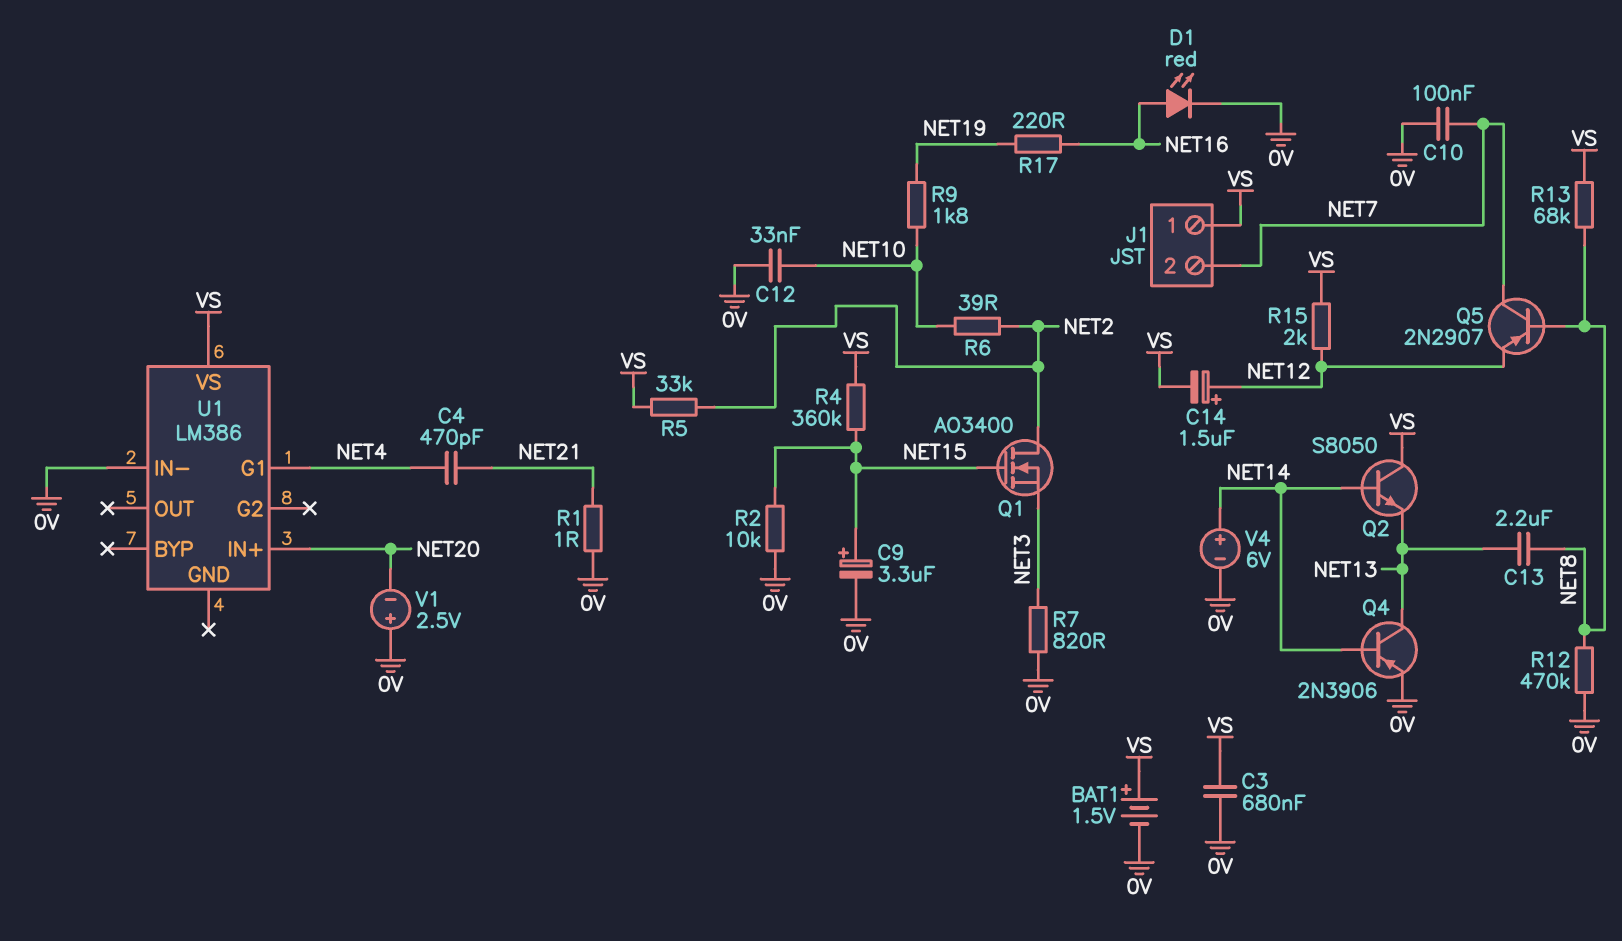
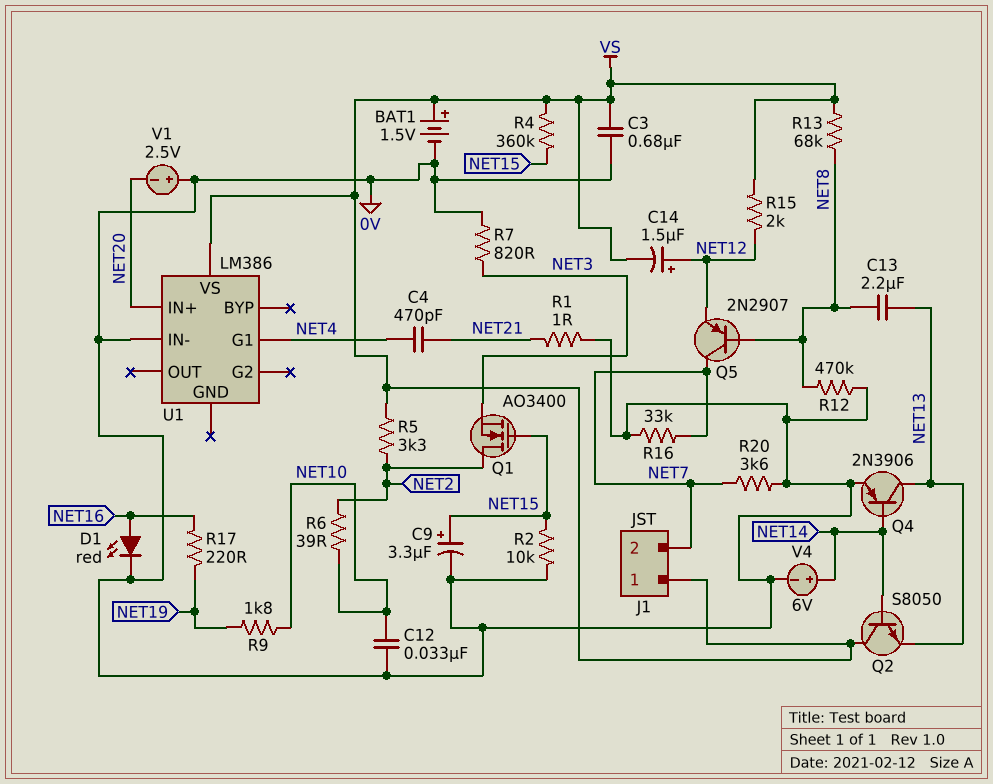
C10: 100nF (0V, NET7) -> none
R5: 33k (NET2, VS) -> 3.3k (NET2, VS)
R16: none -> 33k (0V, NET7)
R20: none -> 3.6k (0V, NET7)

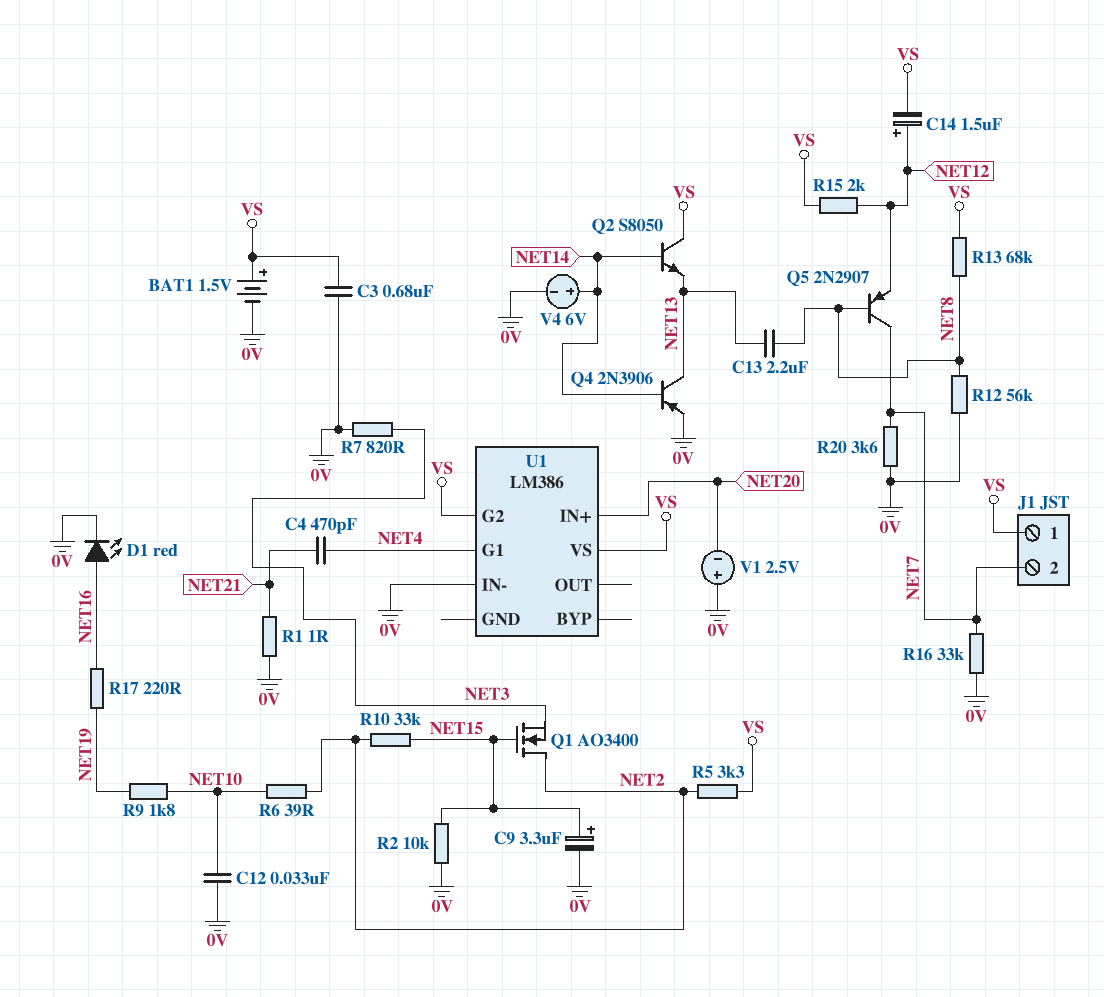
R4: 360k (NET15, VS) -> none
R10: none -> 33k (NET2, NET15)
R12: 470k (0V, NET8) -> 56k (0V, NET8)
U1 pin G2: none -> VS

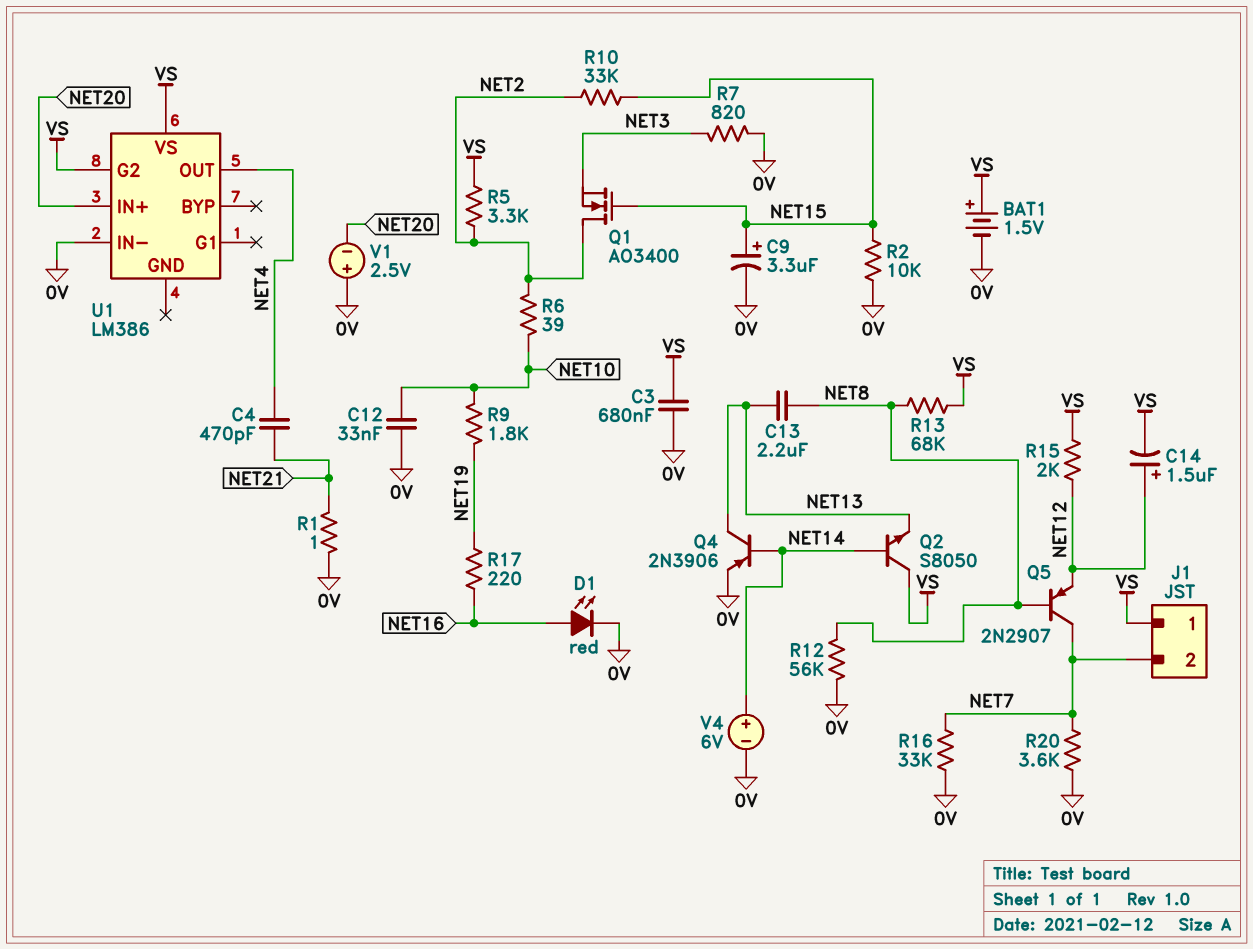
U1 pin G1: NET4 -> none
U1 pin OUT: none -> NET4

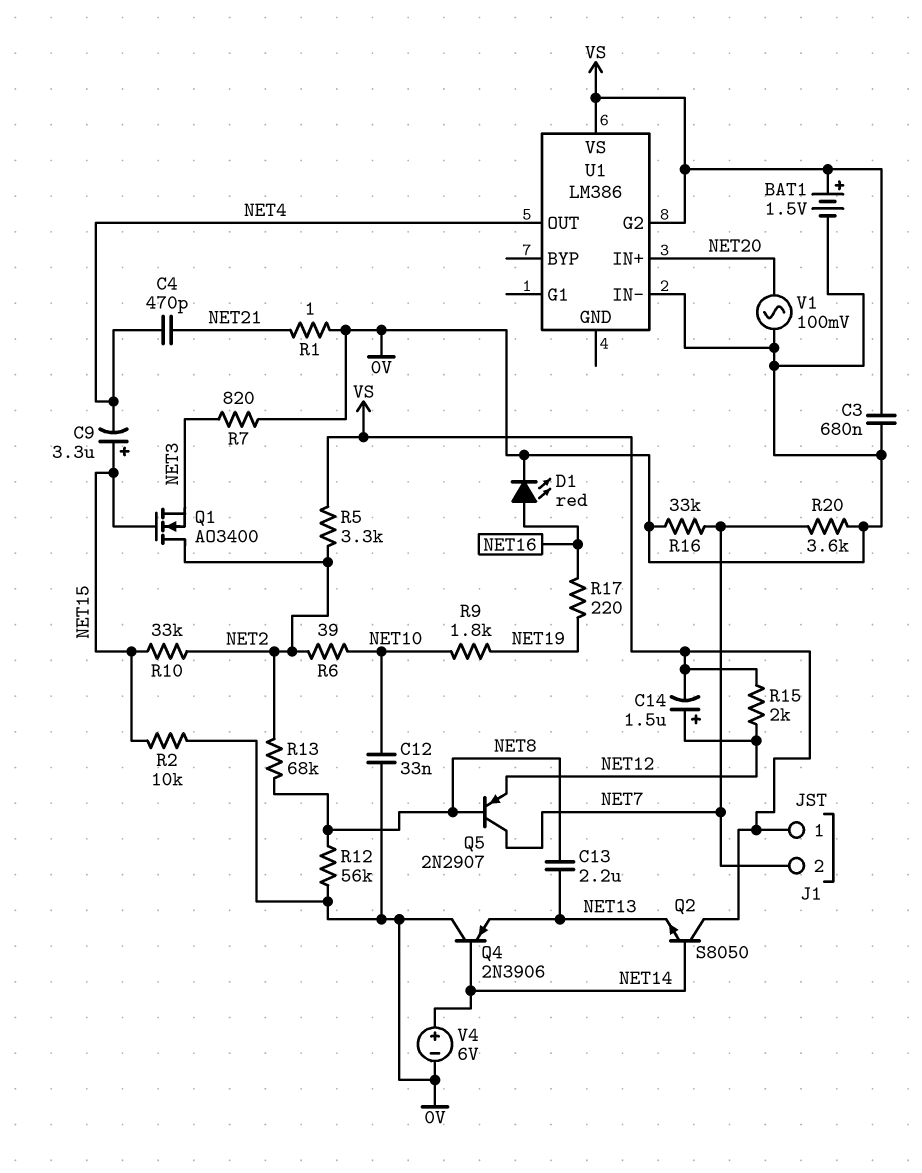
C9: 3.3uF (plus NET15, minus 0V) -> 3.3uF (plus NET15, minus NET4)
Q4: PNP 2N3906 (B NET14, C NET13, E 0V) -> PNP 2N3906 (B NET14, C 0V, E NET13)
R13: 68k (NET8, VS) -> 68k (NET2, NET8)
V1: 2.5V (plus 0V, minus NET20) -> AC 100mV (0V, NET20)

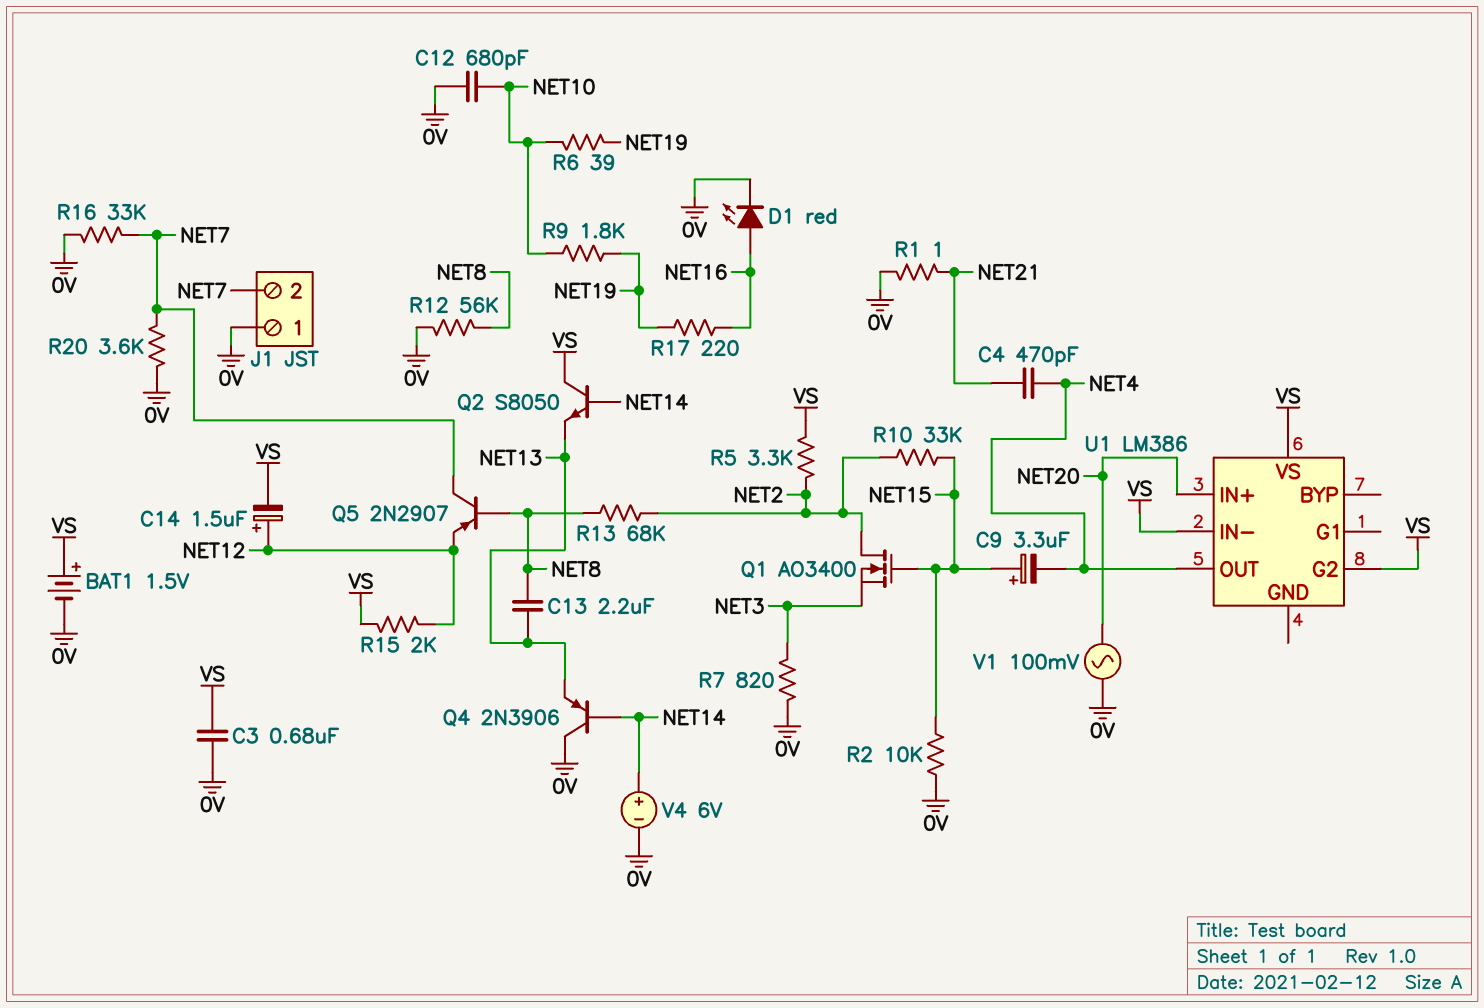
C12: 33nF (0V, NET10) -> 680pF (0V, NET10)
J1 pin 1: VS -> 0V
R6: 39 (NET2, NET10) -> 39 (NET10, NET19)
U1 pin IN-: 0V -> VS

